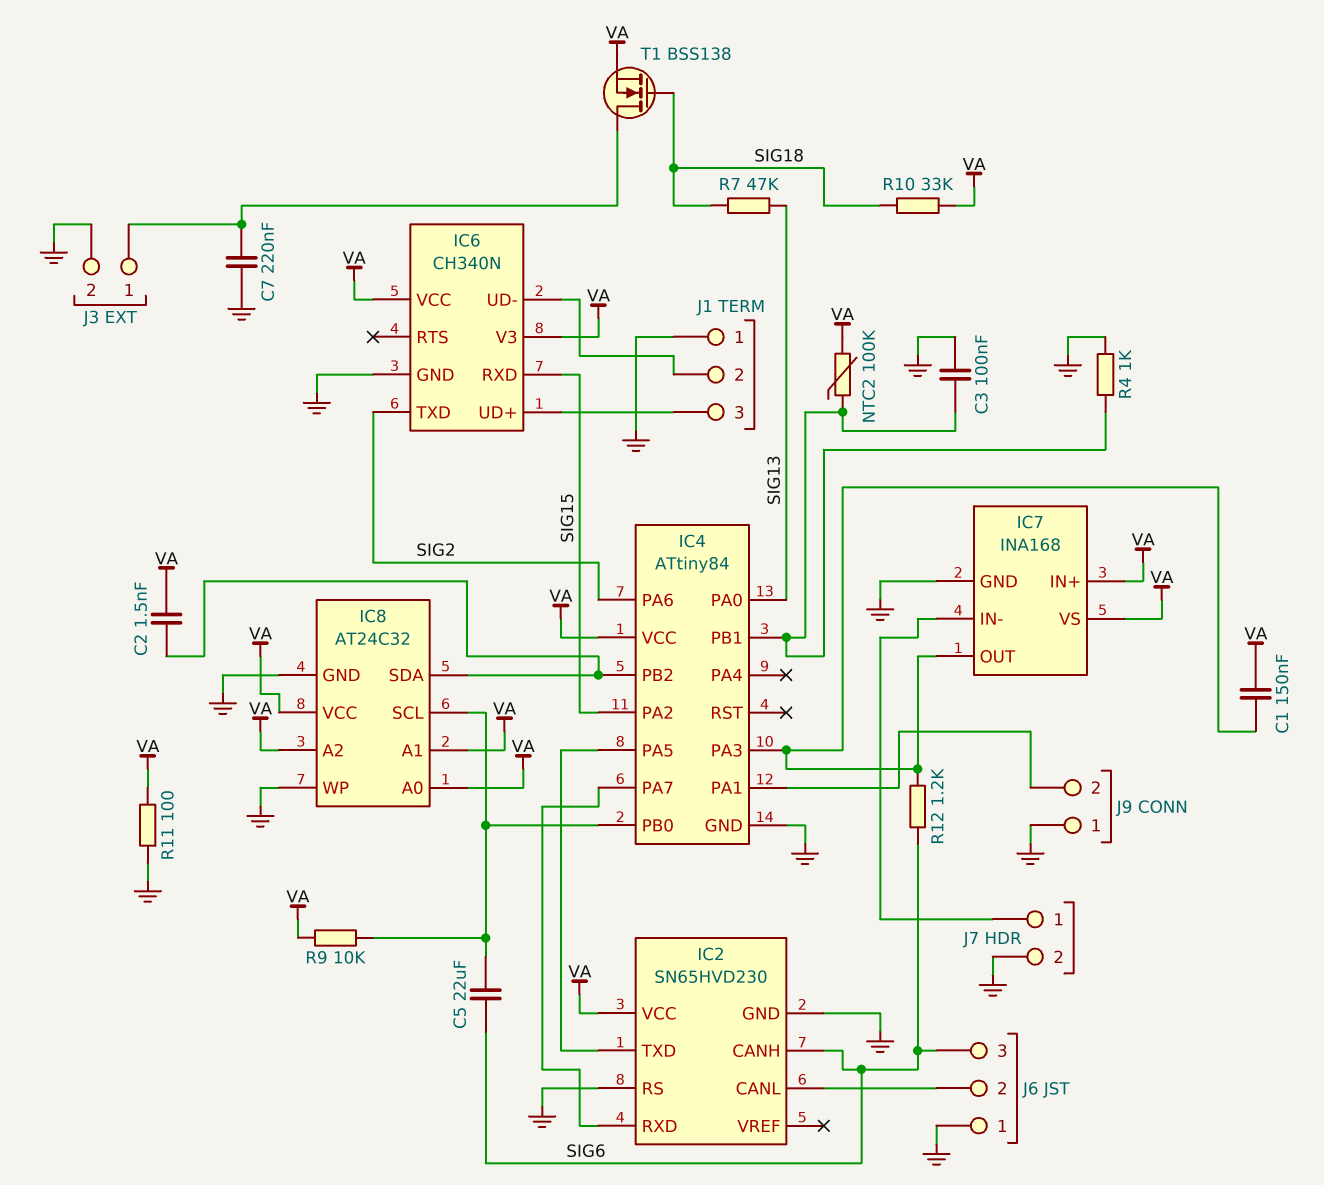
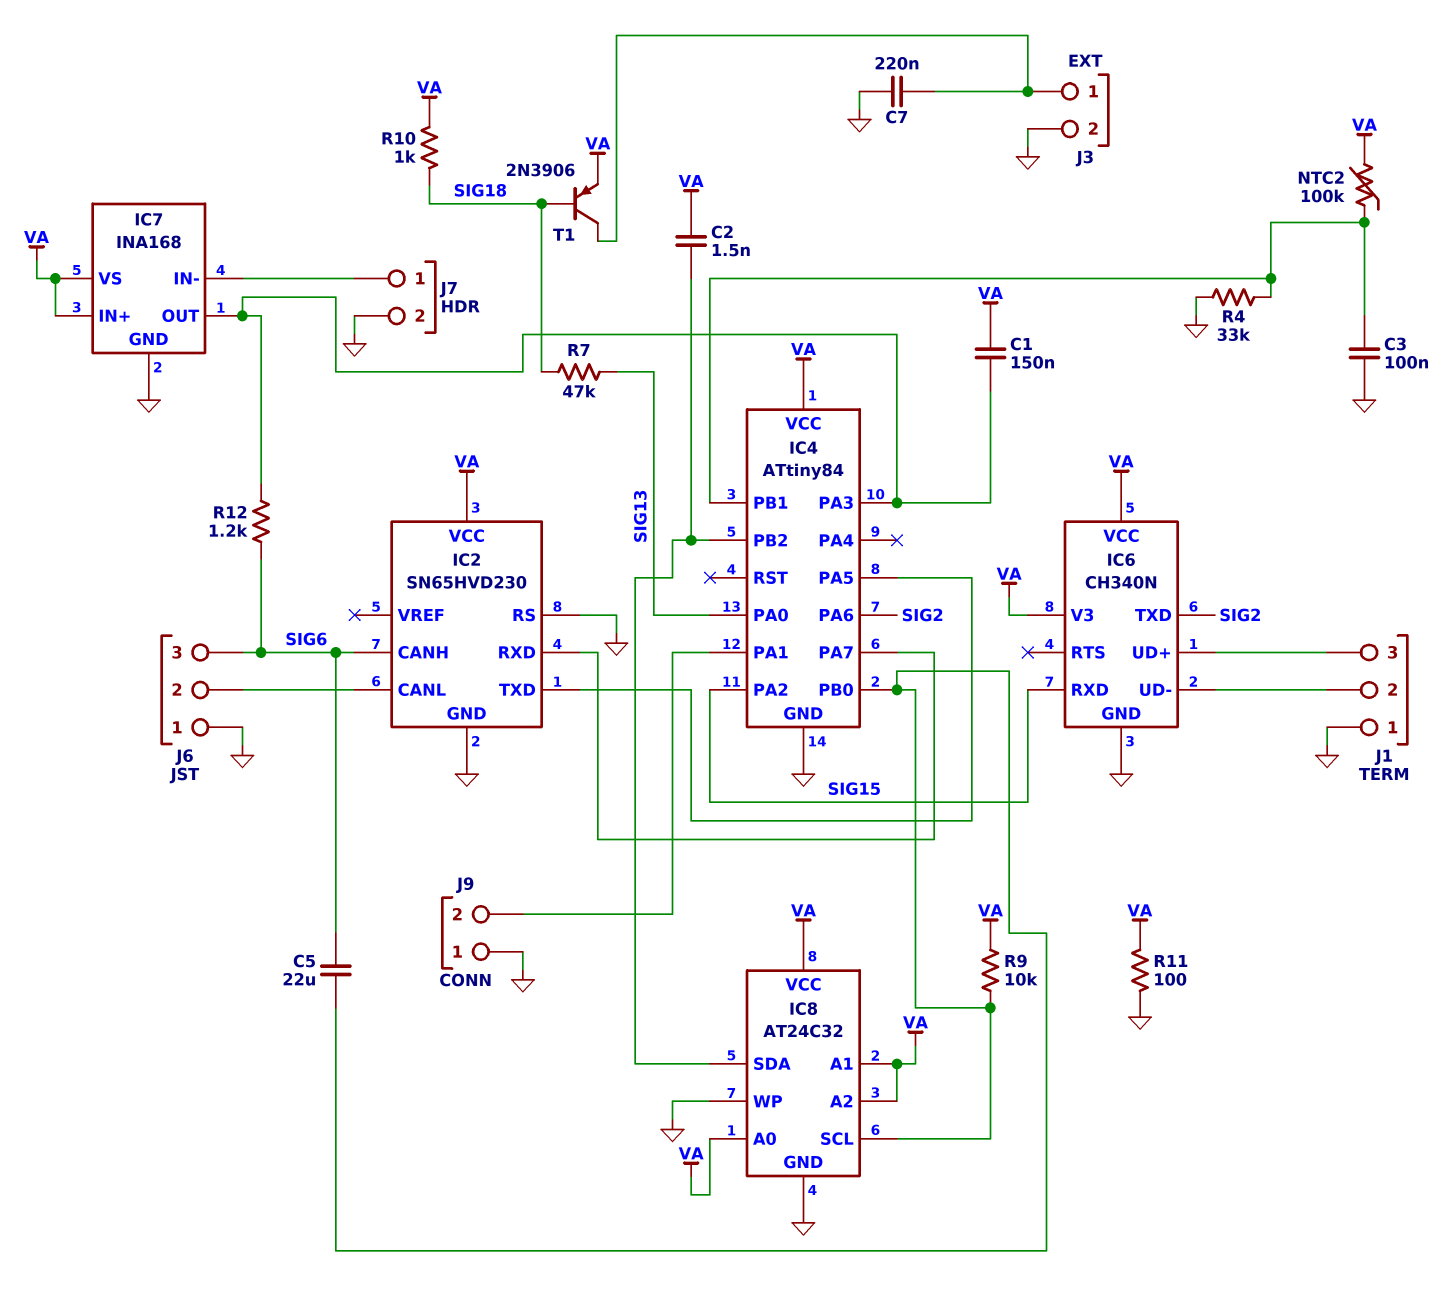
R4: 1k (GND, IC4/PB1) -> 33k (GND, IC4/PB1)
R10: 33k (SIG18, VA) -> 1k (SIG18, VA)
T1: NMOS BSS138 (G SIG18, D J3/1, S VA) -> PNP 2N3906 (B SIG18, C J3/1, E VA)

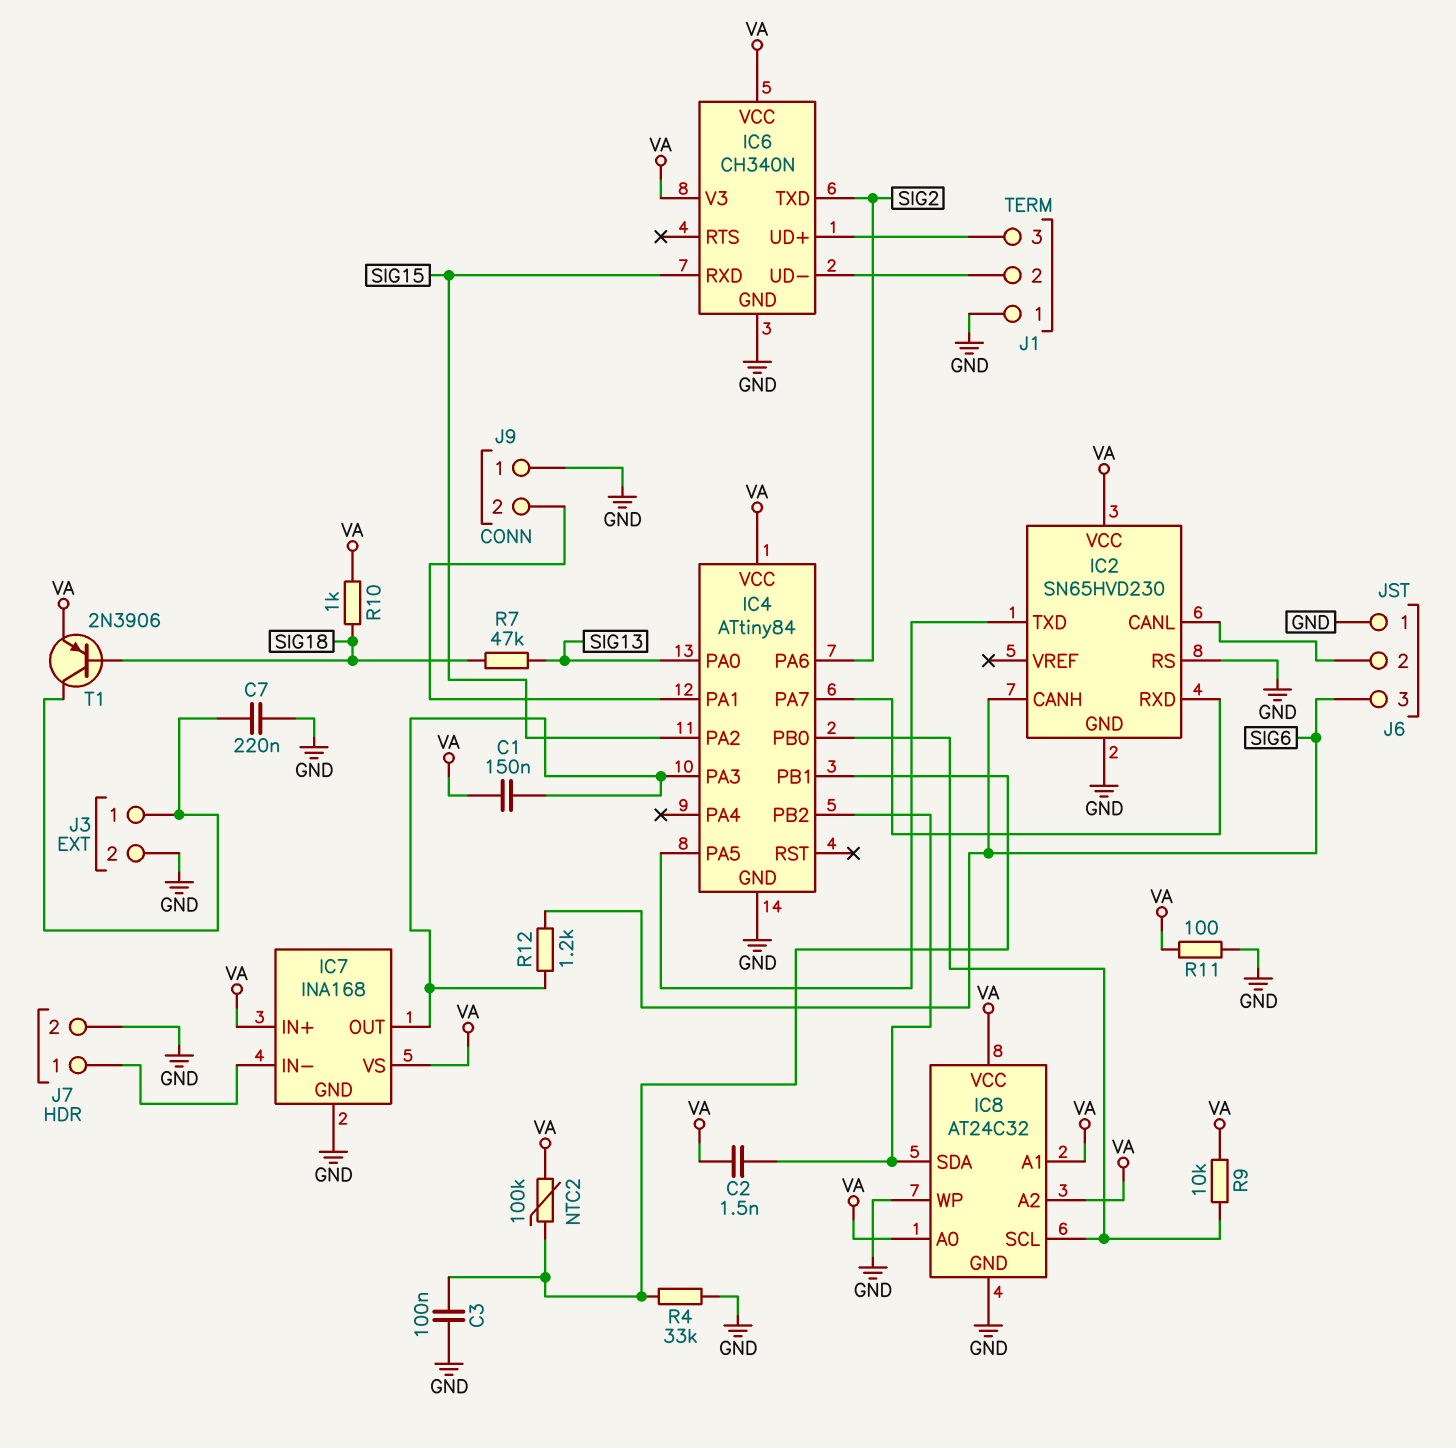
C5: 22uF (IC4/PB0, SIG6) -> none

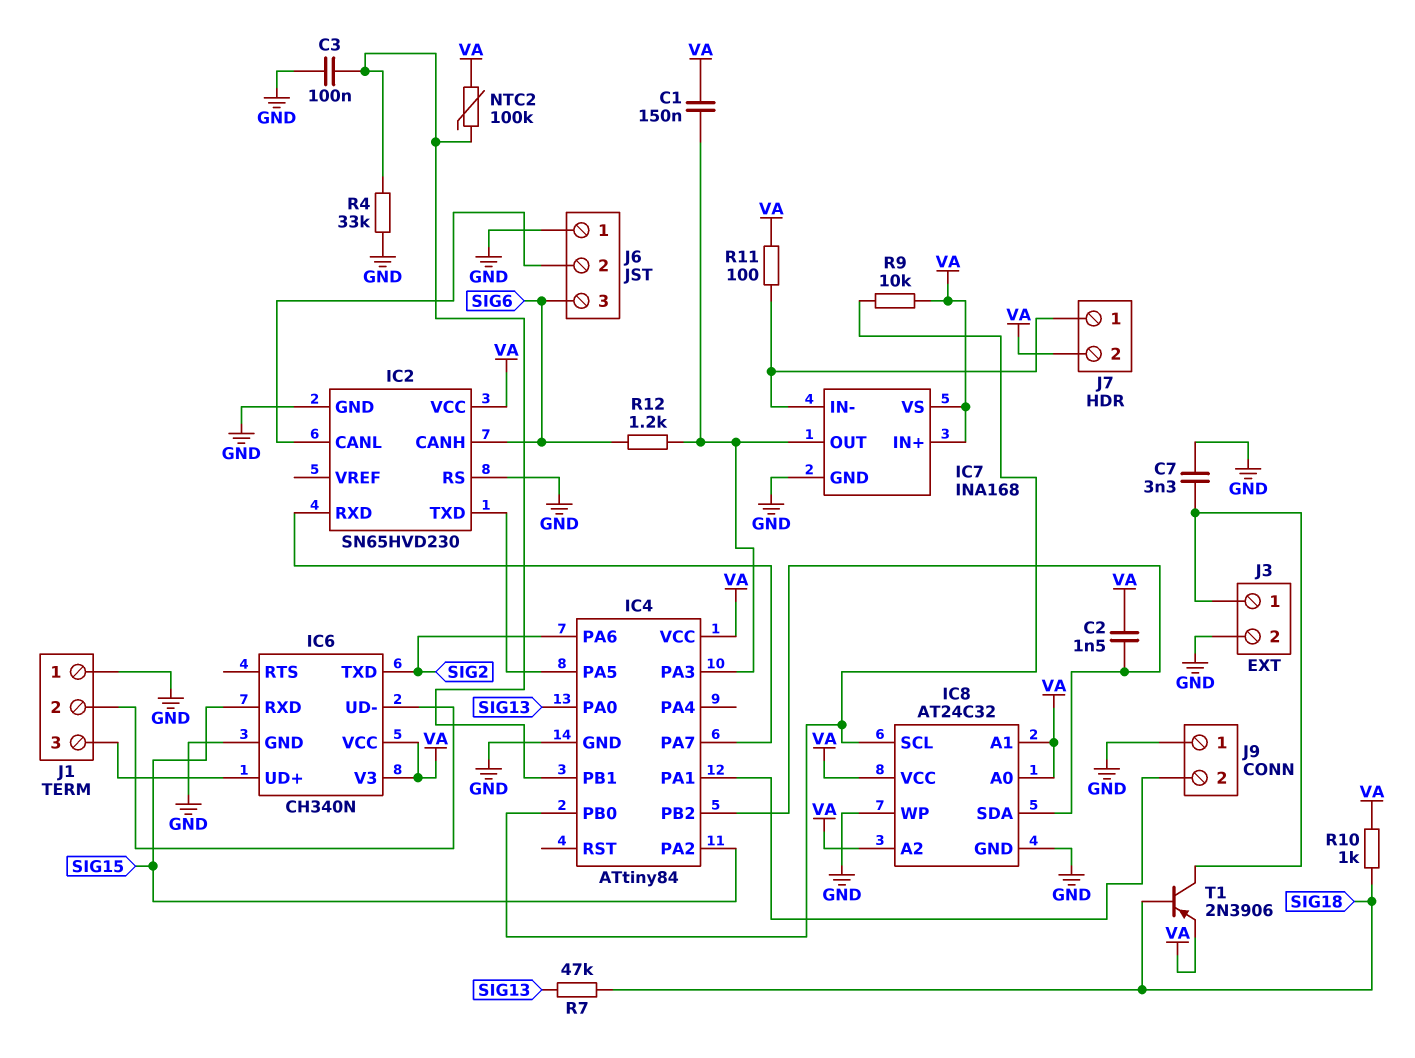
C7: 220nF (GND, J3/1) -> 3.3nF (GND, J3/1)
J7 pin 2: GND -> VA
R11: 100 (GND, VA) -> 100 (IC7/IN-, VA)

